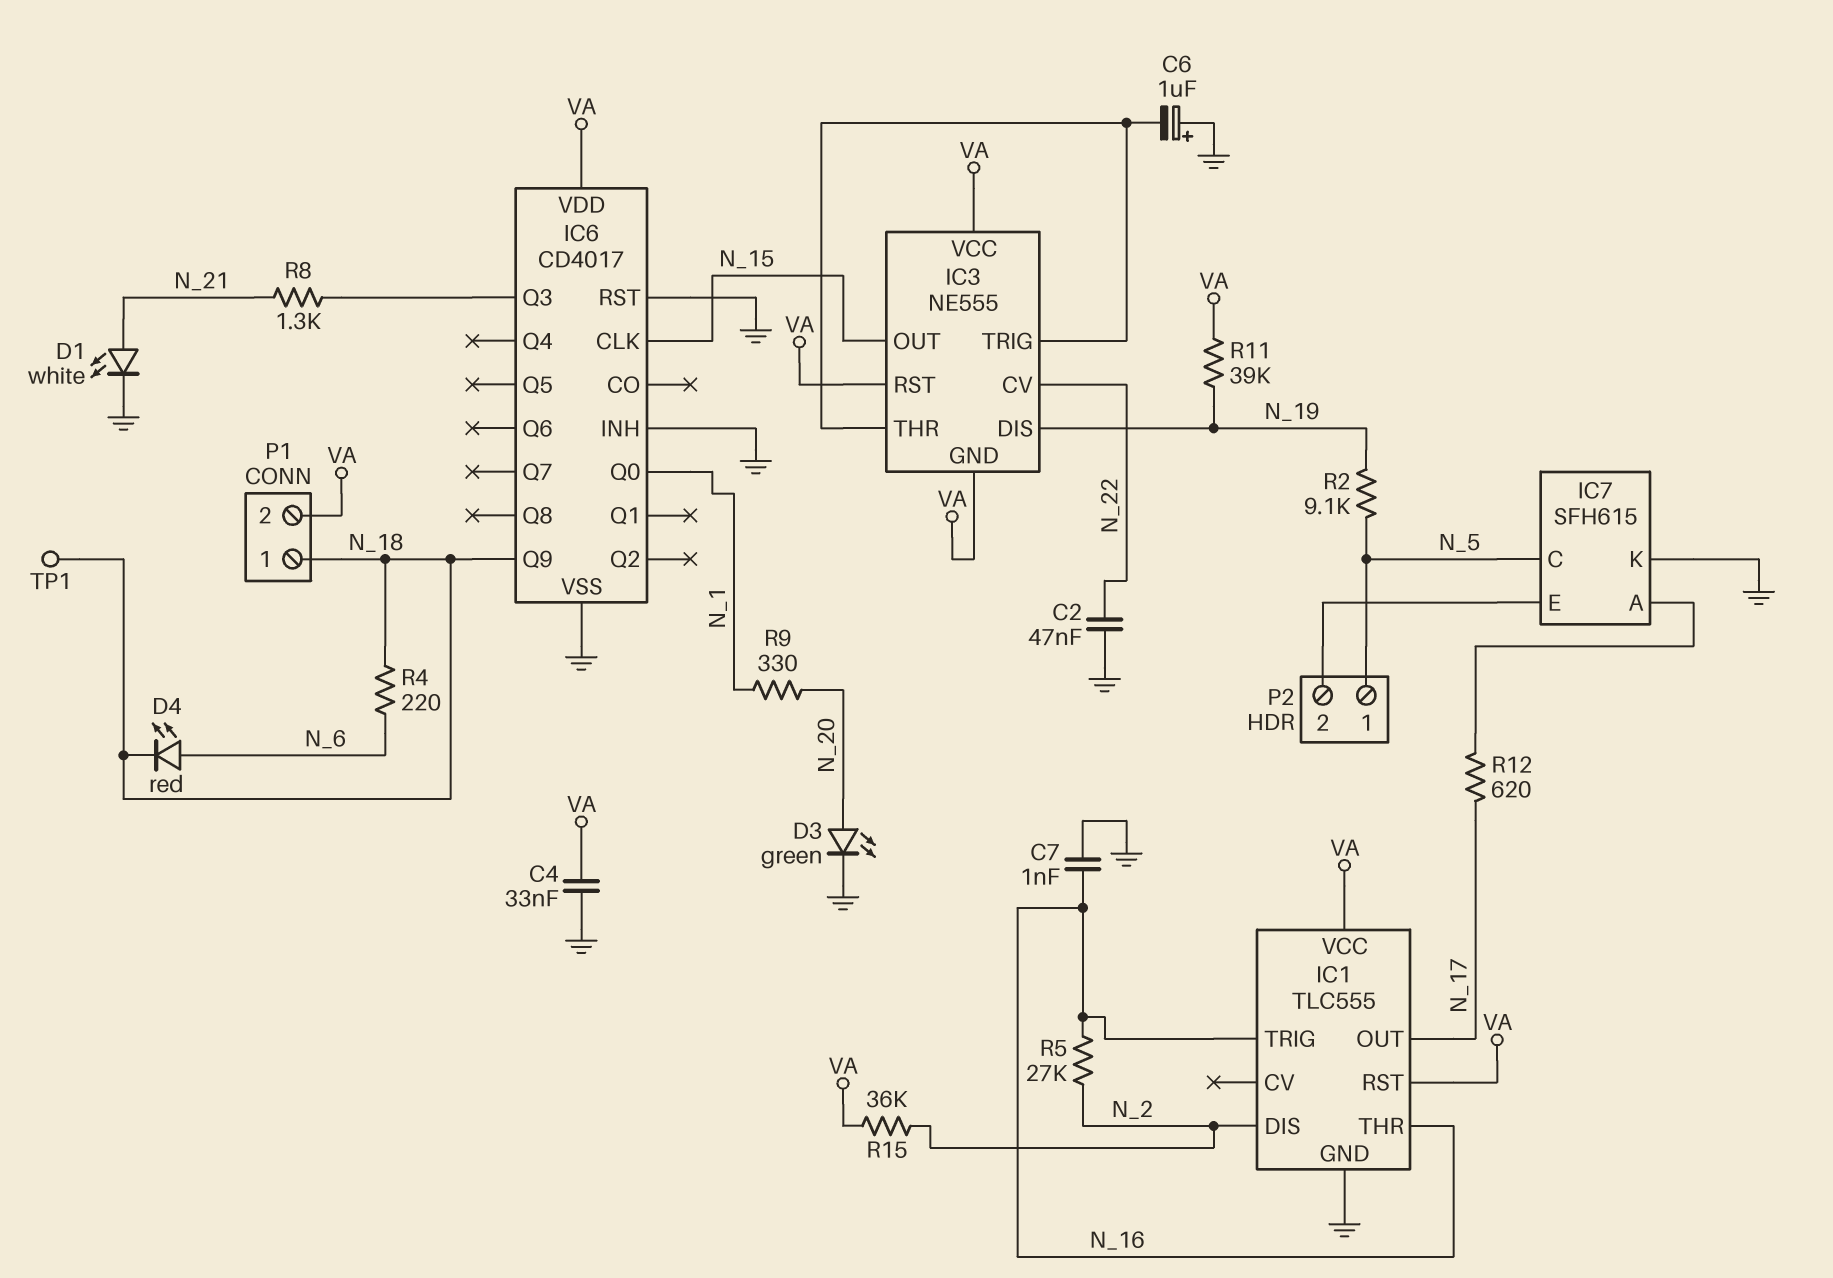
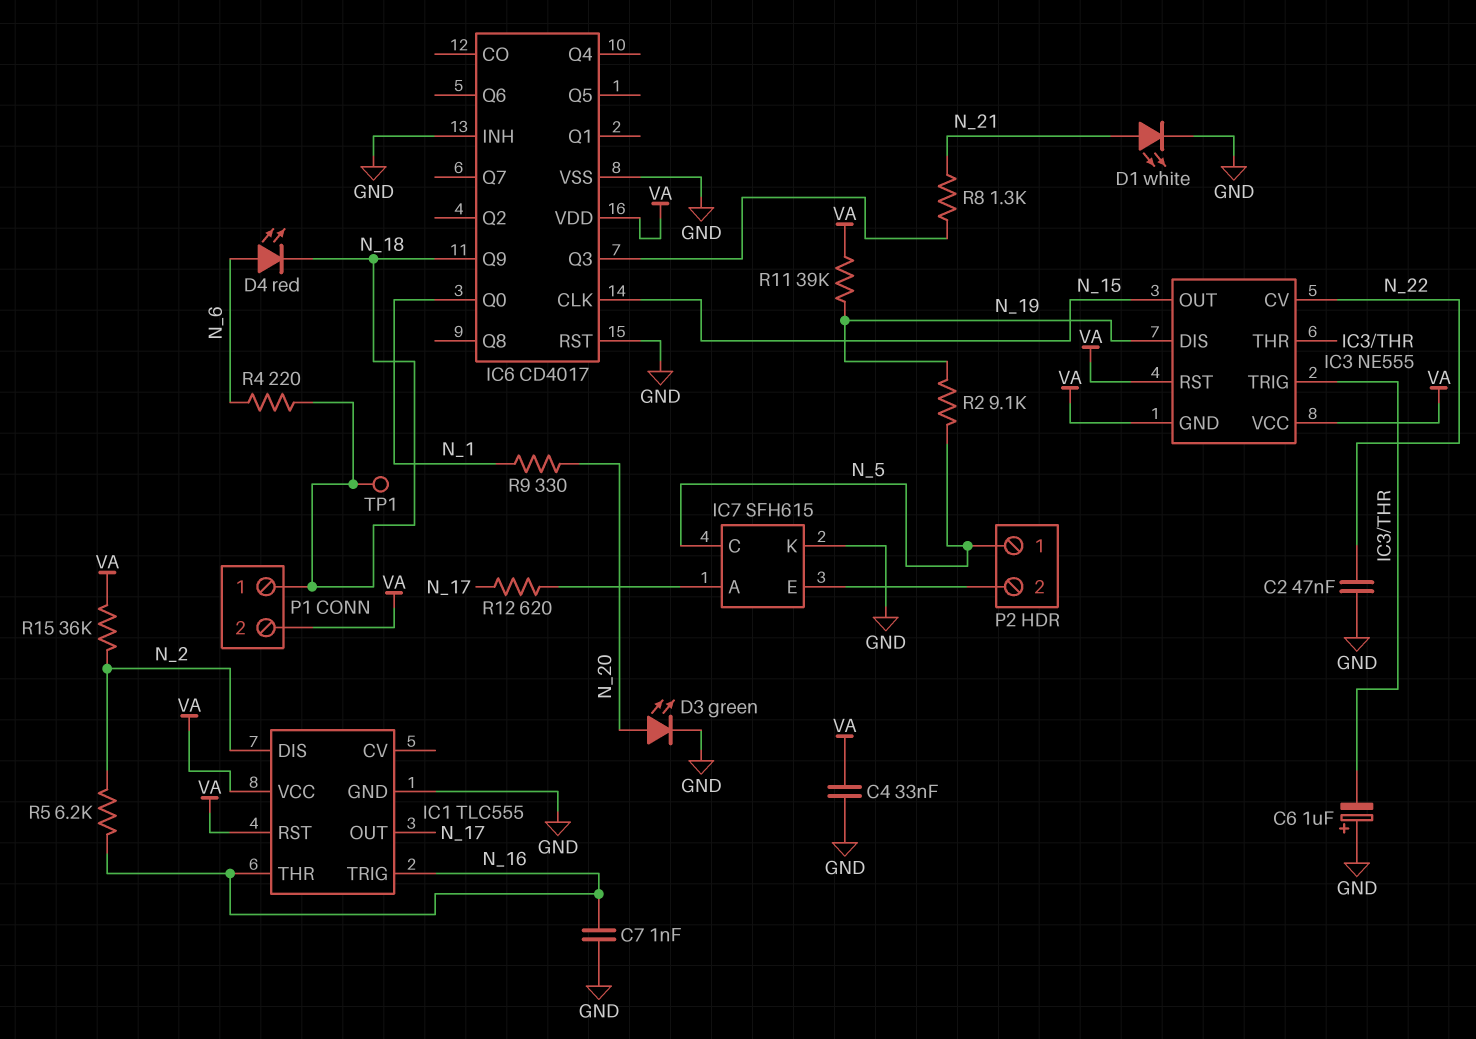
R5: 27k (N_2, N_16) -> 6.2k (N_2, N_16)

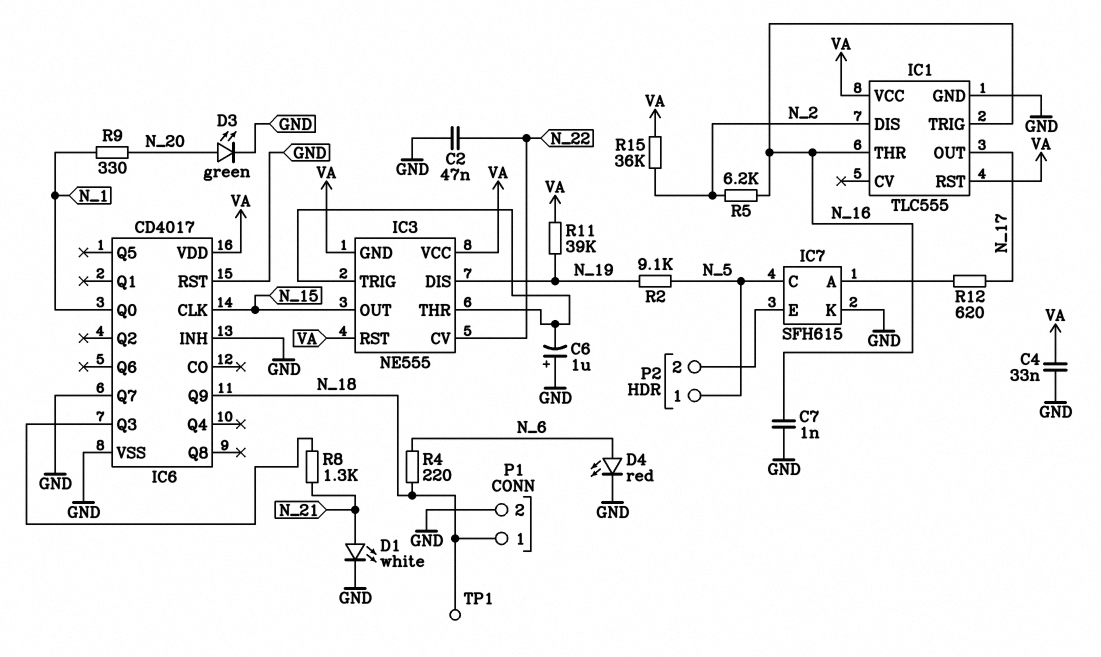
D4: LED red (A N_6, K N_18) -> LED red (A N_6, K GND)
IC6 pin Q7: none -> GND
P1 pin 2: VA -> GND

